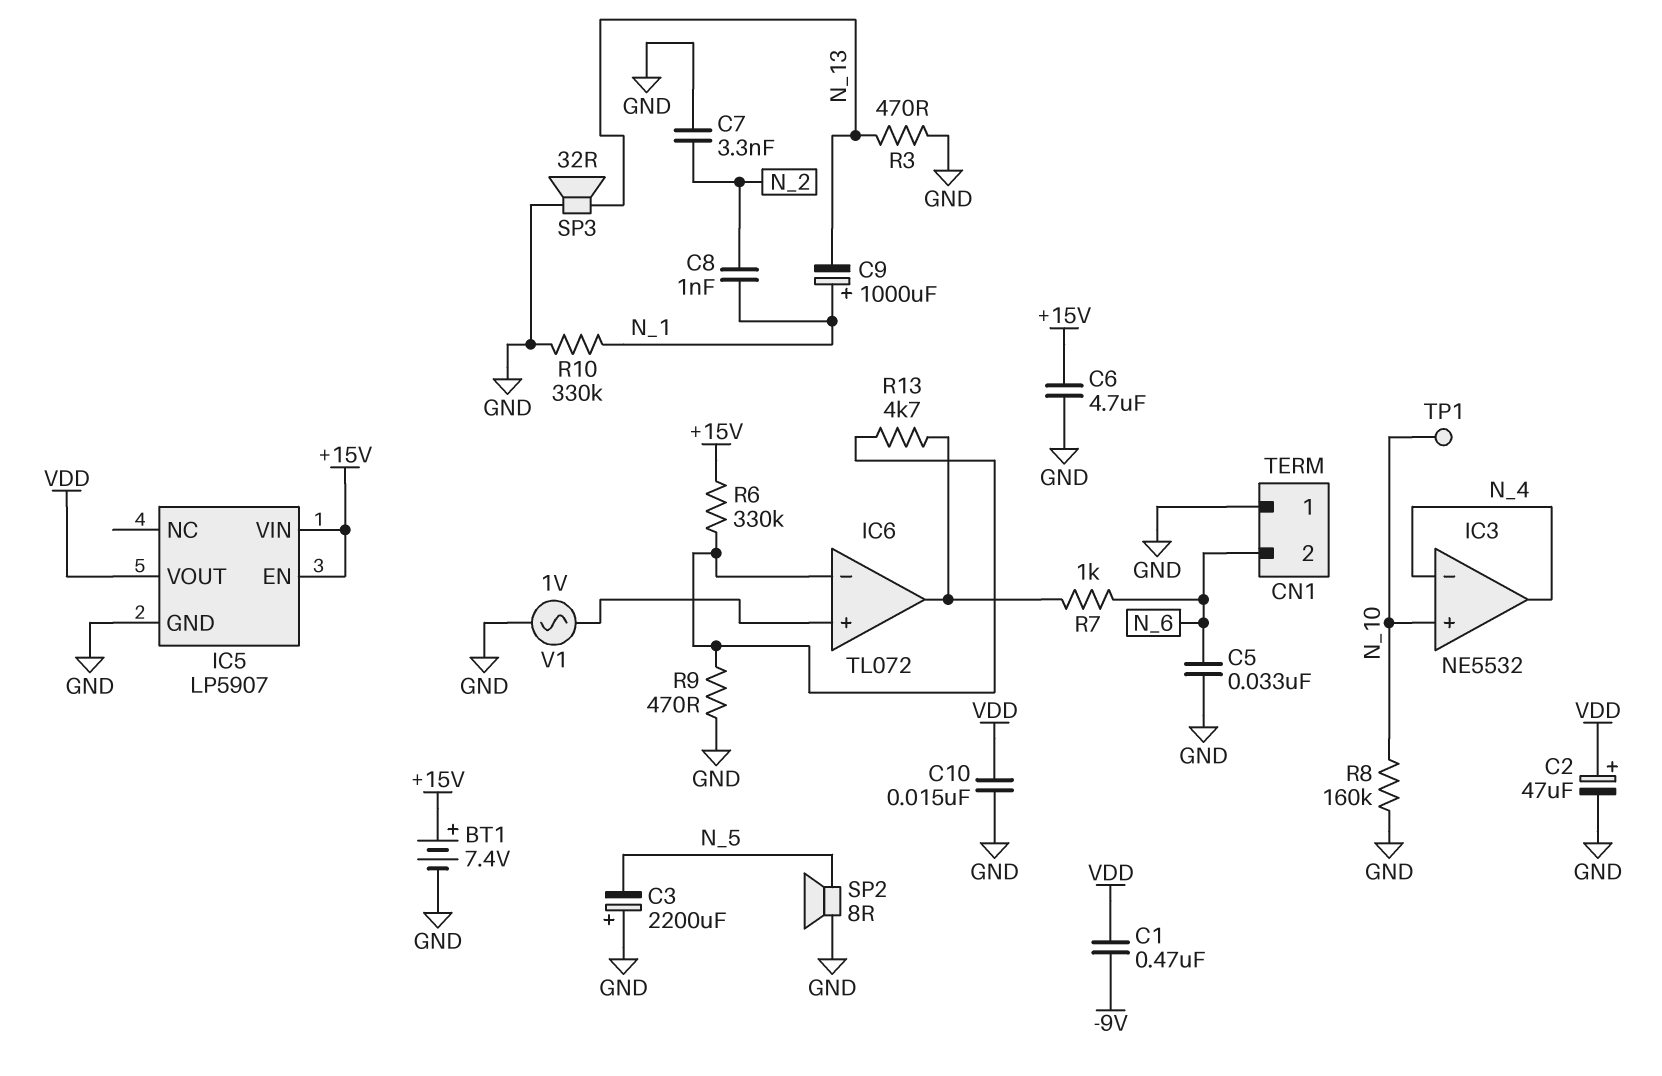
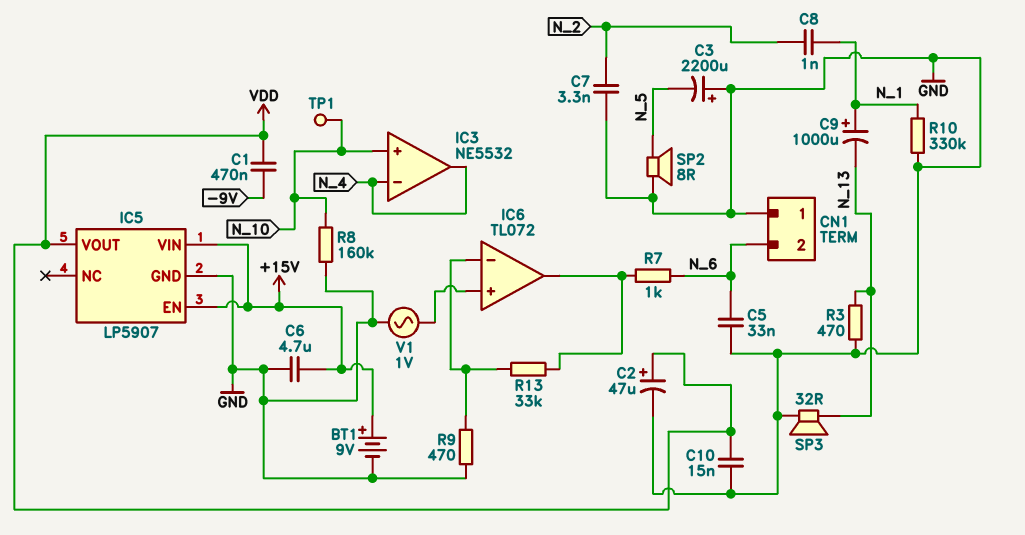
BT1: 7.4V (plus +15V, minus GND) -> 9V (plus +15V, minus GND)
R6: 330k (+15V, IC6/in-) -> none
R13: 4.7k (IC6/in-, IC6/out) -> 33k (IC6/in-, IC6/out)

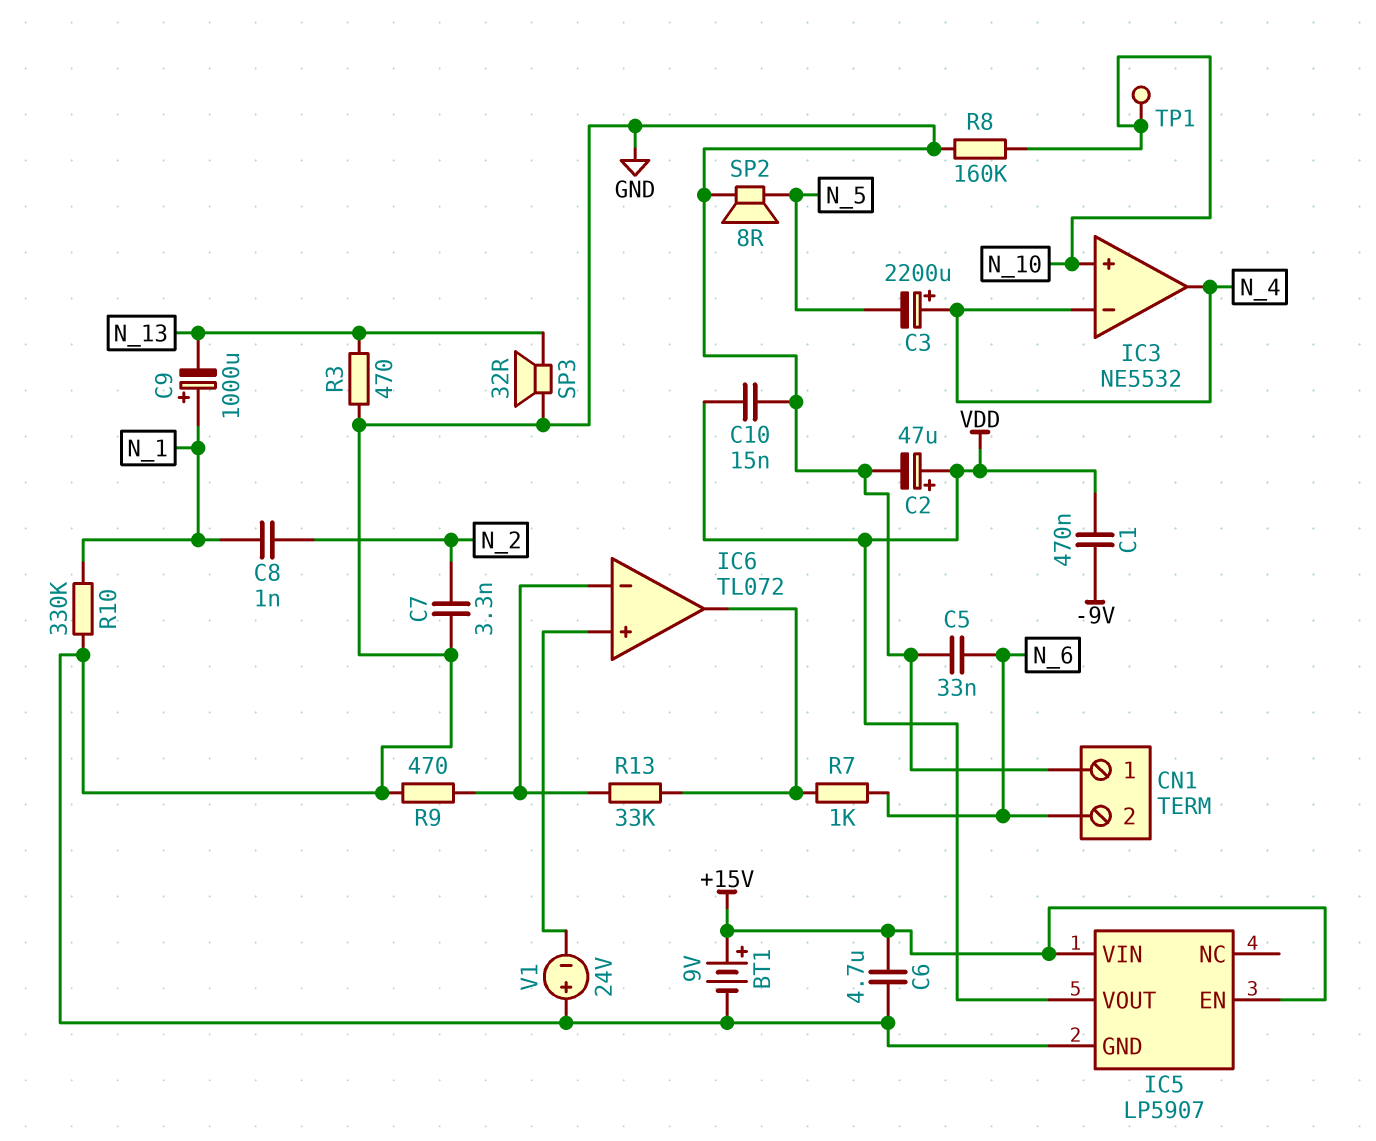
C3: 2200uF (plus GND, minus N_5) -> 2200uF (plus N_4, minus N_5)
V1: AC 1V (GND, IC6/in+) -> 24V (plus GND, minus IC6/in+)

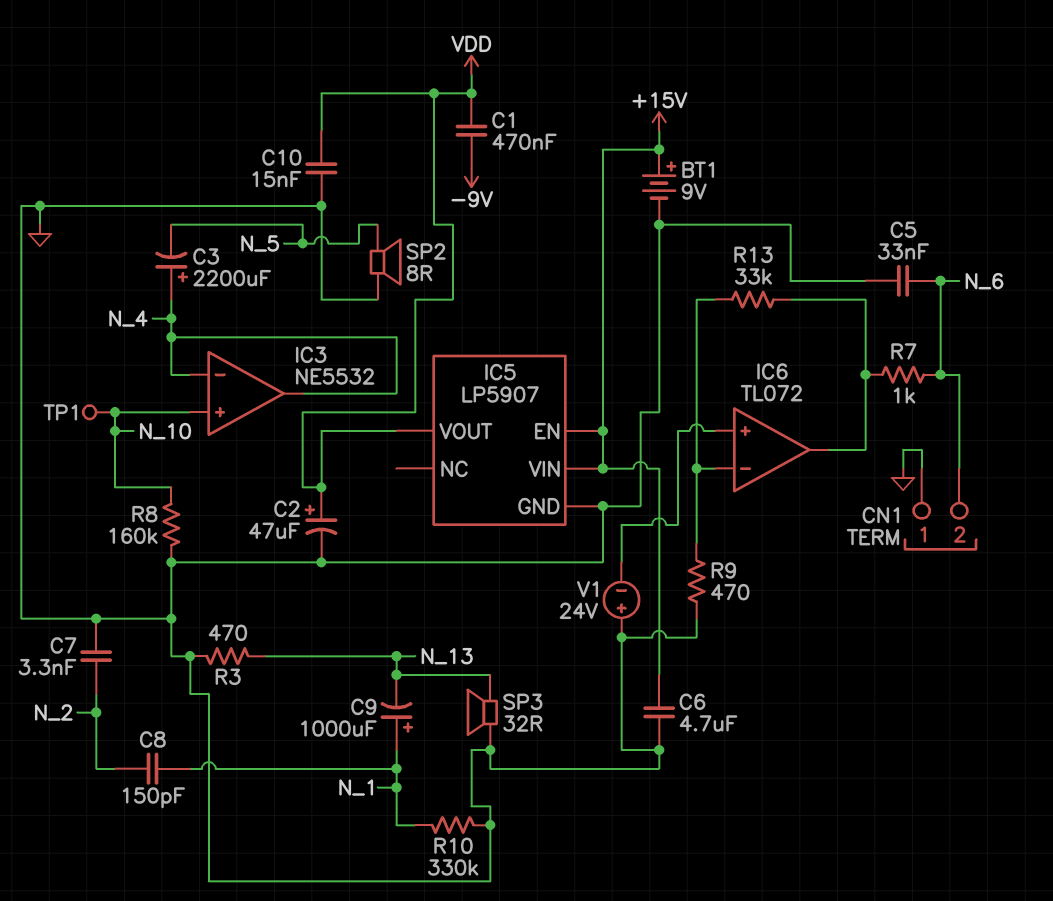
C8: 1nF (N_1, N_2) -> 150pF (N_1, N_2)

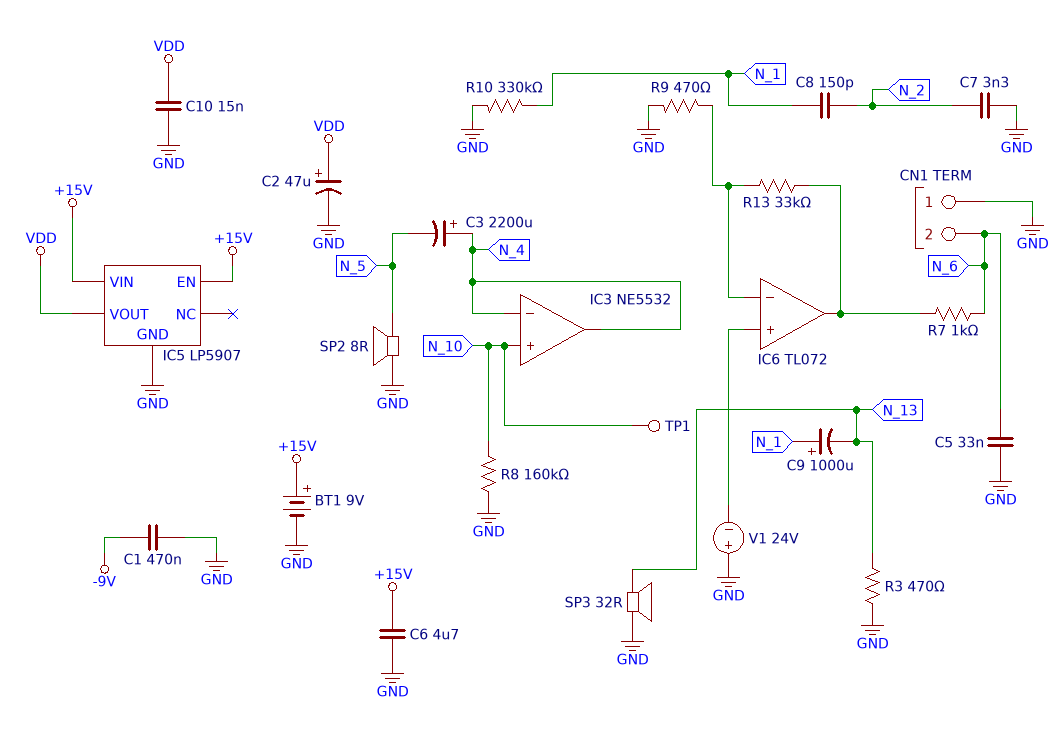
C1: 470nF (-9V, VDD) -> 470nF (-9V, GND)

